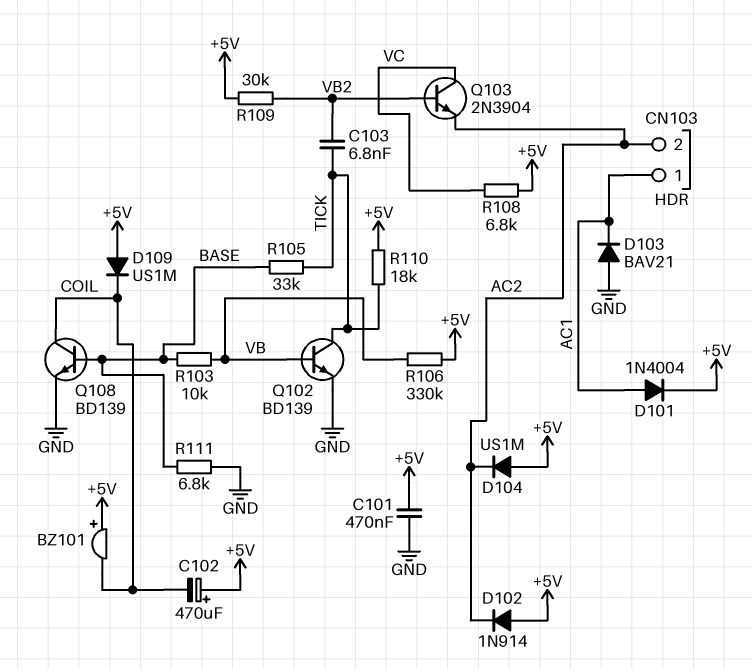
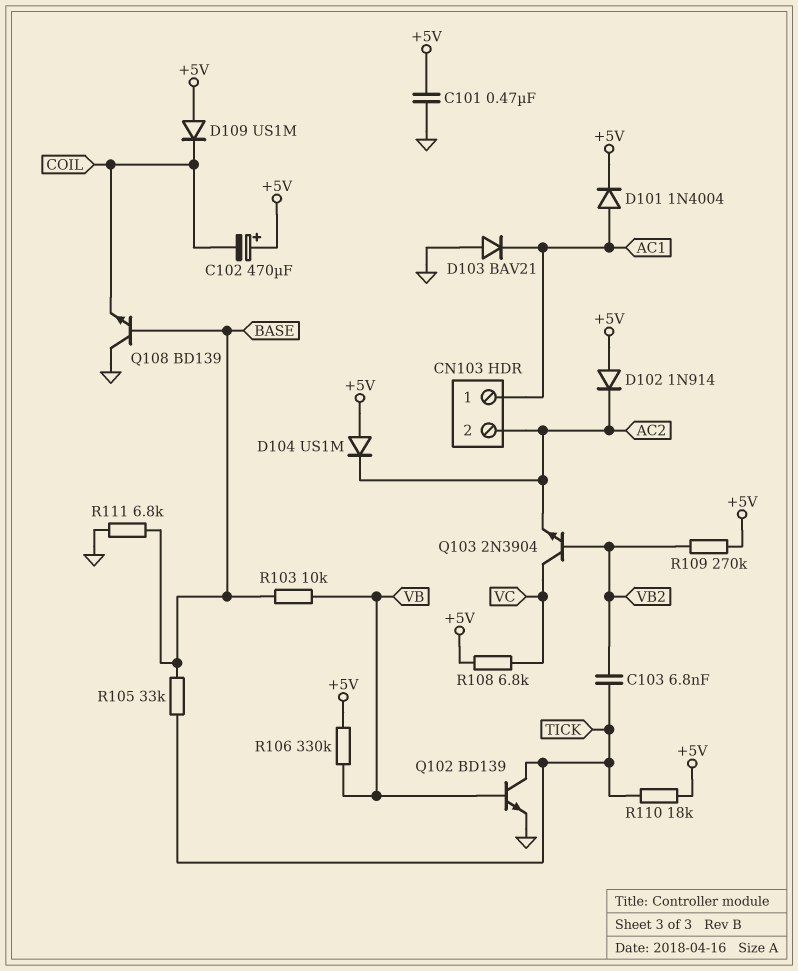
BZ101: buzzer (plus +5V, minus COIL) -> none
Q108: NPN BD139 (B BASE, C COIL, E GND) -> NPN BD139 (B BASE, C GND, E COIL)
R109: 30k (+5V, VB2) -> 270k (+5V, VB2)

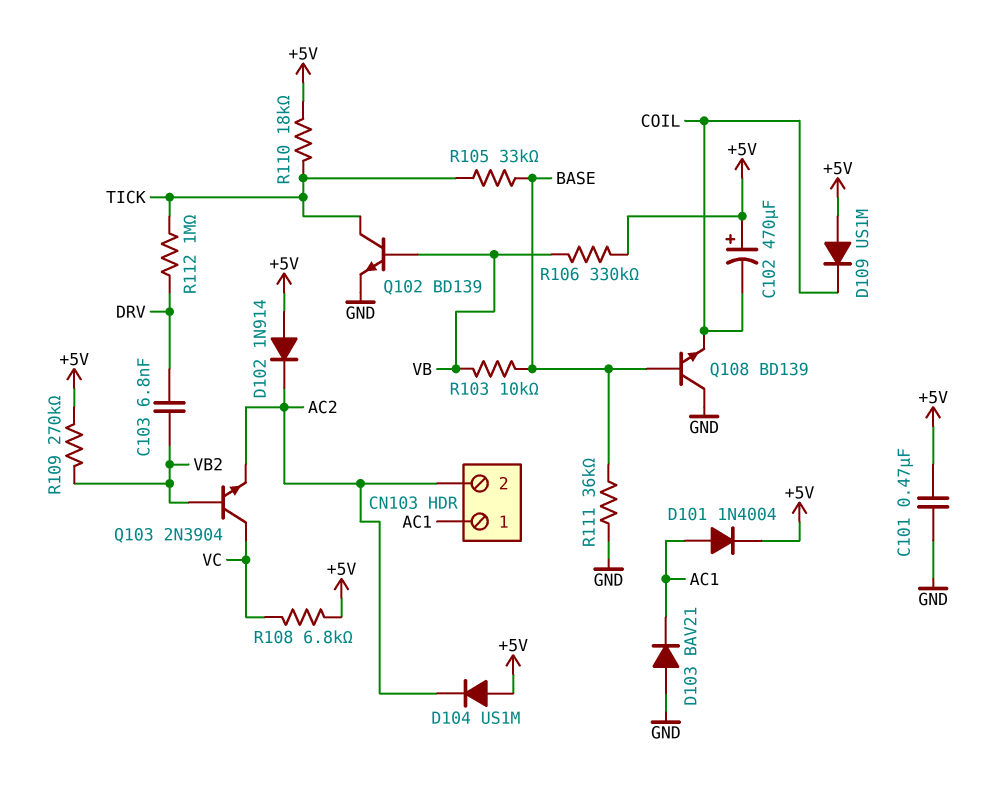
C103: 6.8nF (TICK, VB2) -> 6.8nF (DRV, VB2)
R111: 6.8k (BASE, GND) -> 36k (BASE, GND)
R112: none -> 1M (DRV, TICK)

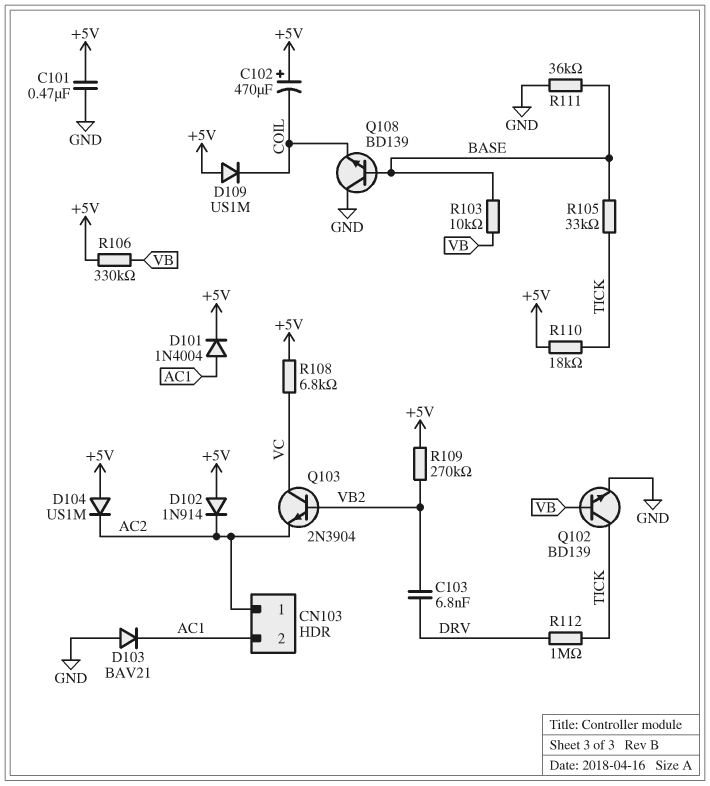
CN103 pin 1: AC1 -> AC2
CN103 pin 2: AC2 -> AC1

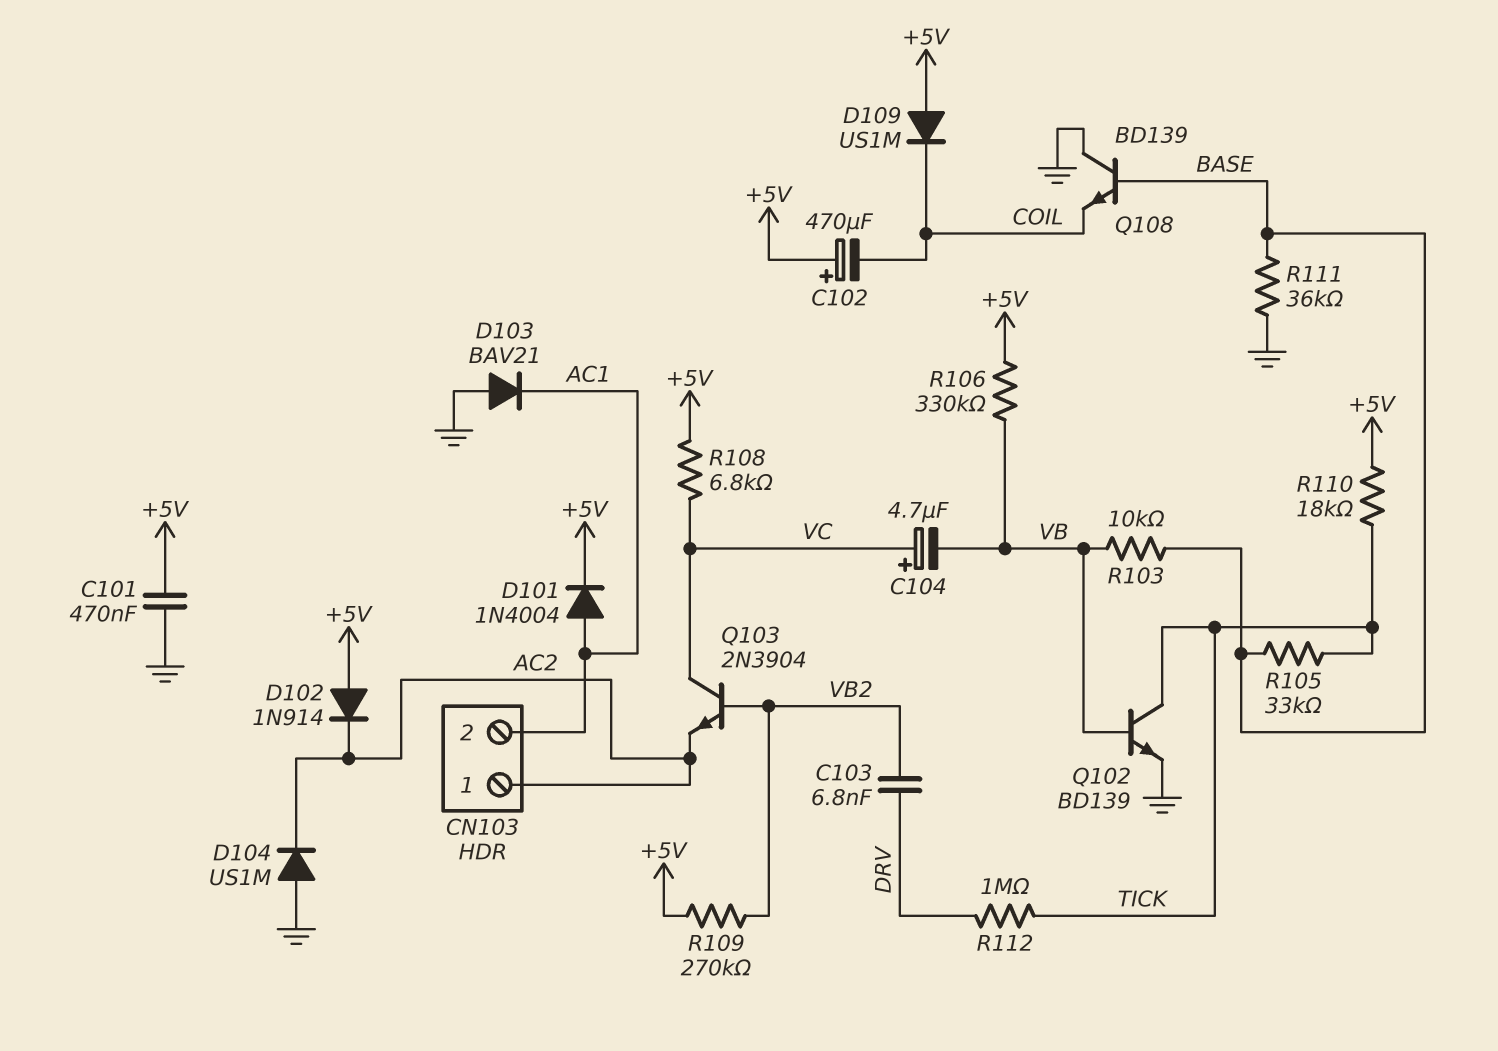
C104: none -> 4.7uF (plus VC, minus VB)
D104: diode US1M (A +5V, K AC2) -> diode US1M (A GND, K AC2)

